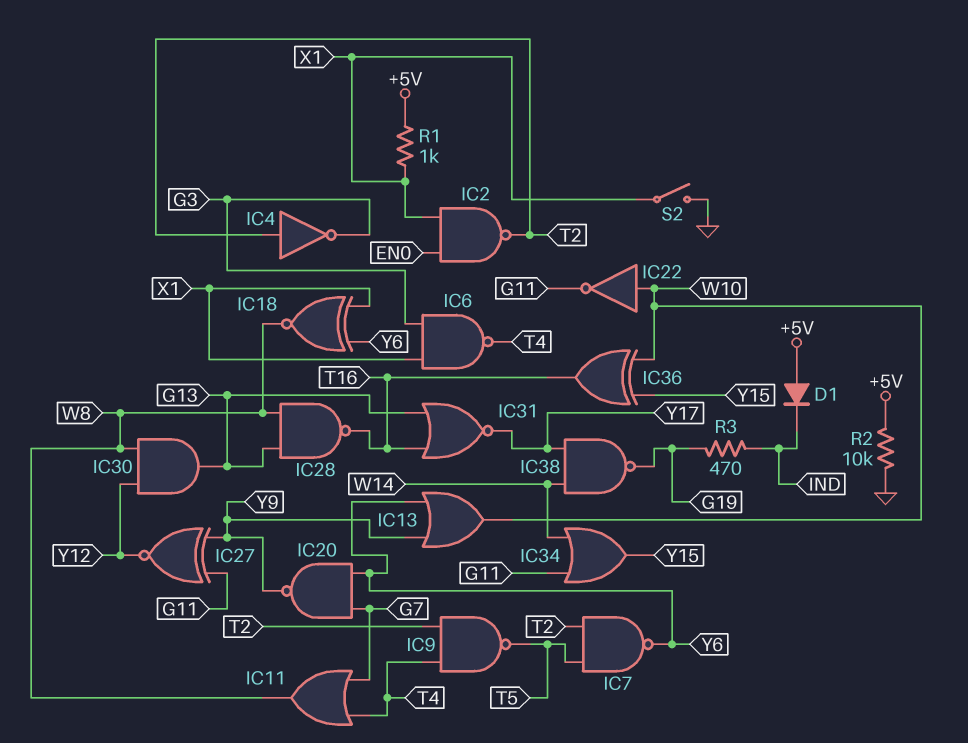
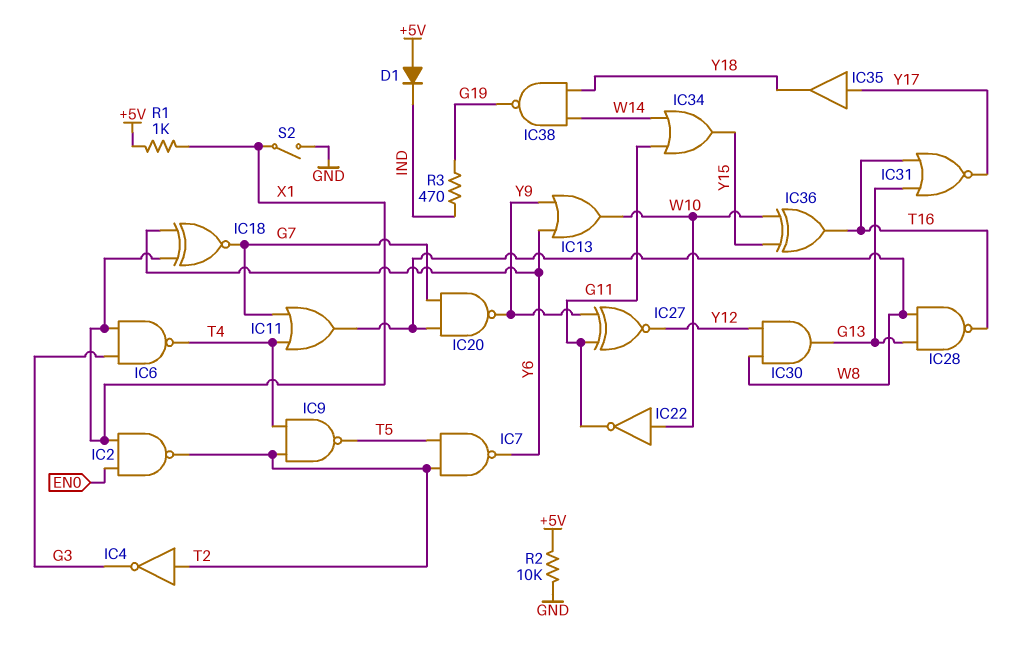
IC18: XNOR (in X1, in Y6, out W8) -> XNOR (in X1, in Y6, out G7)
IC20: NAND (in G7, in Y6, out Y9) -> NAND (in G7, in W8, out Y9)
IC35: none -> buffer (in Y17, out Y18)
IC38: NAND (in W14, in Y17, out G19) -> NAND (in W14, in Y18, out G19)

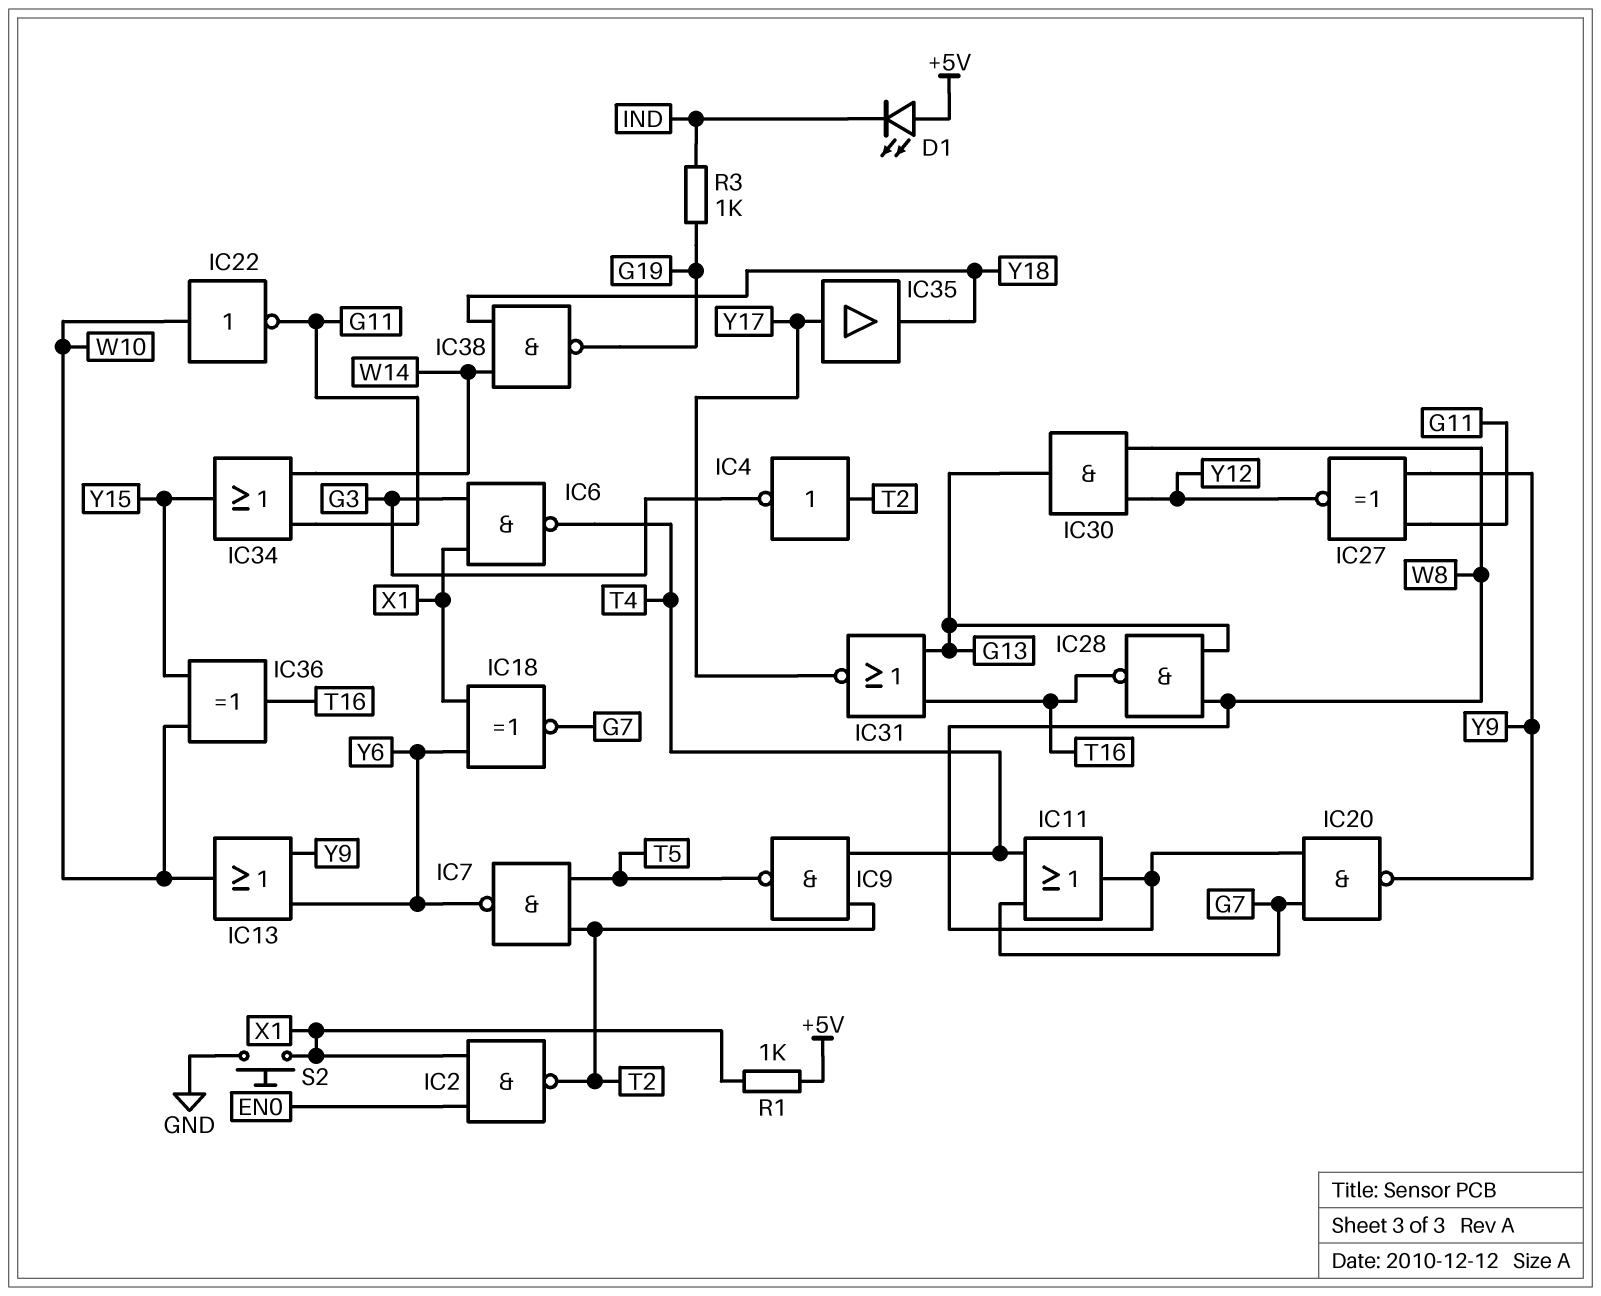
D1: diode (A +5V, K IND) -> LED (A +5V, K IND)
R2: 10k (+5V, GND) -> none
R3: 470 (G19, IND) -> 1k (G19, IND)
S2: switch (GND, X1) -> button (GND, X1)

